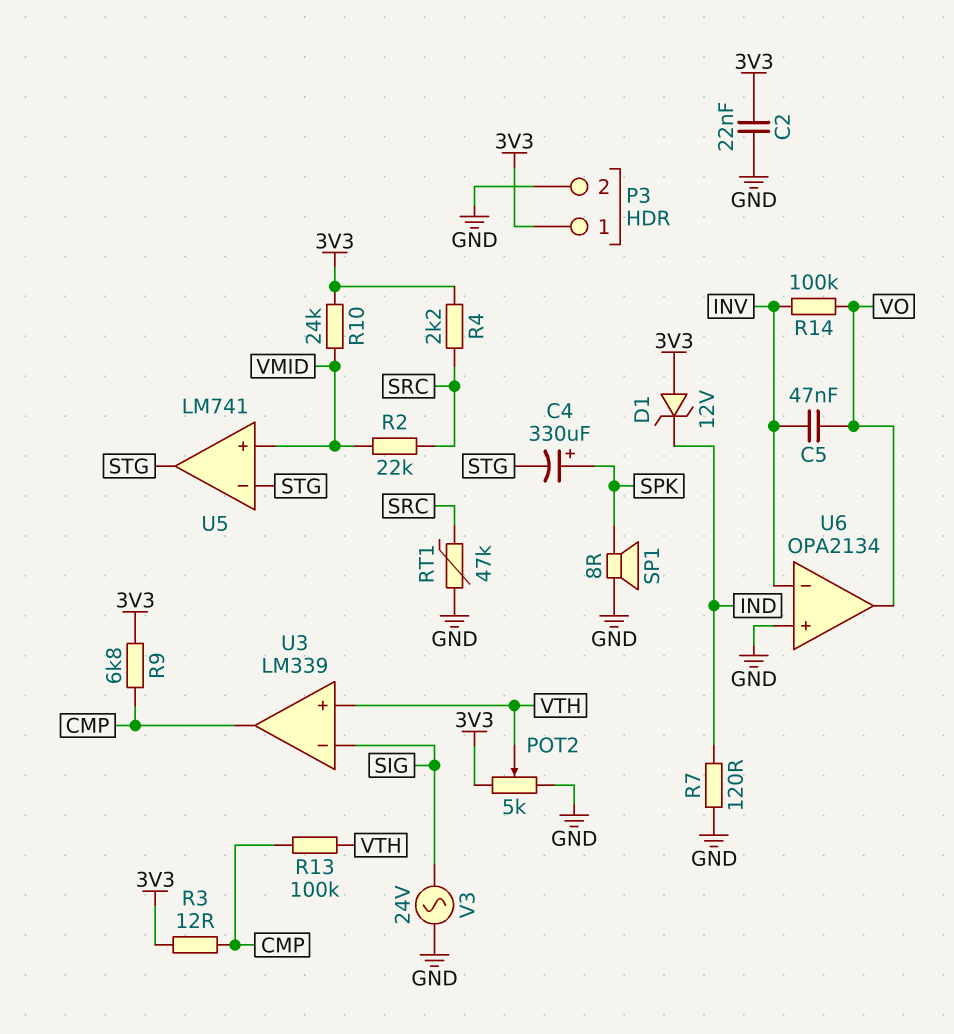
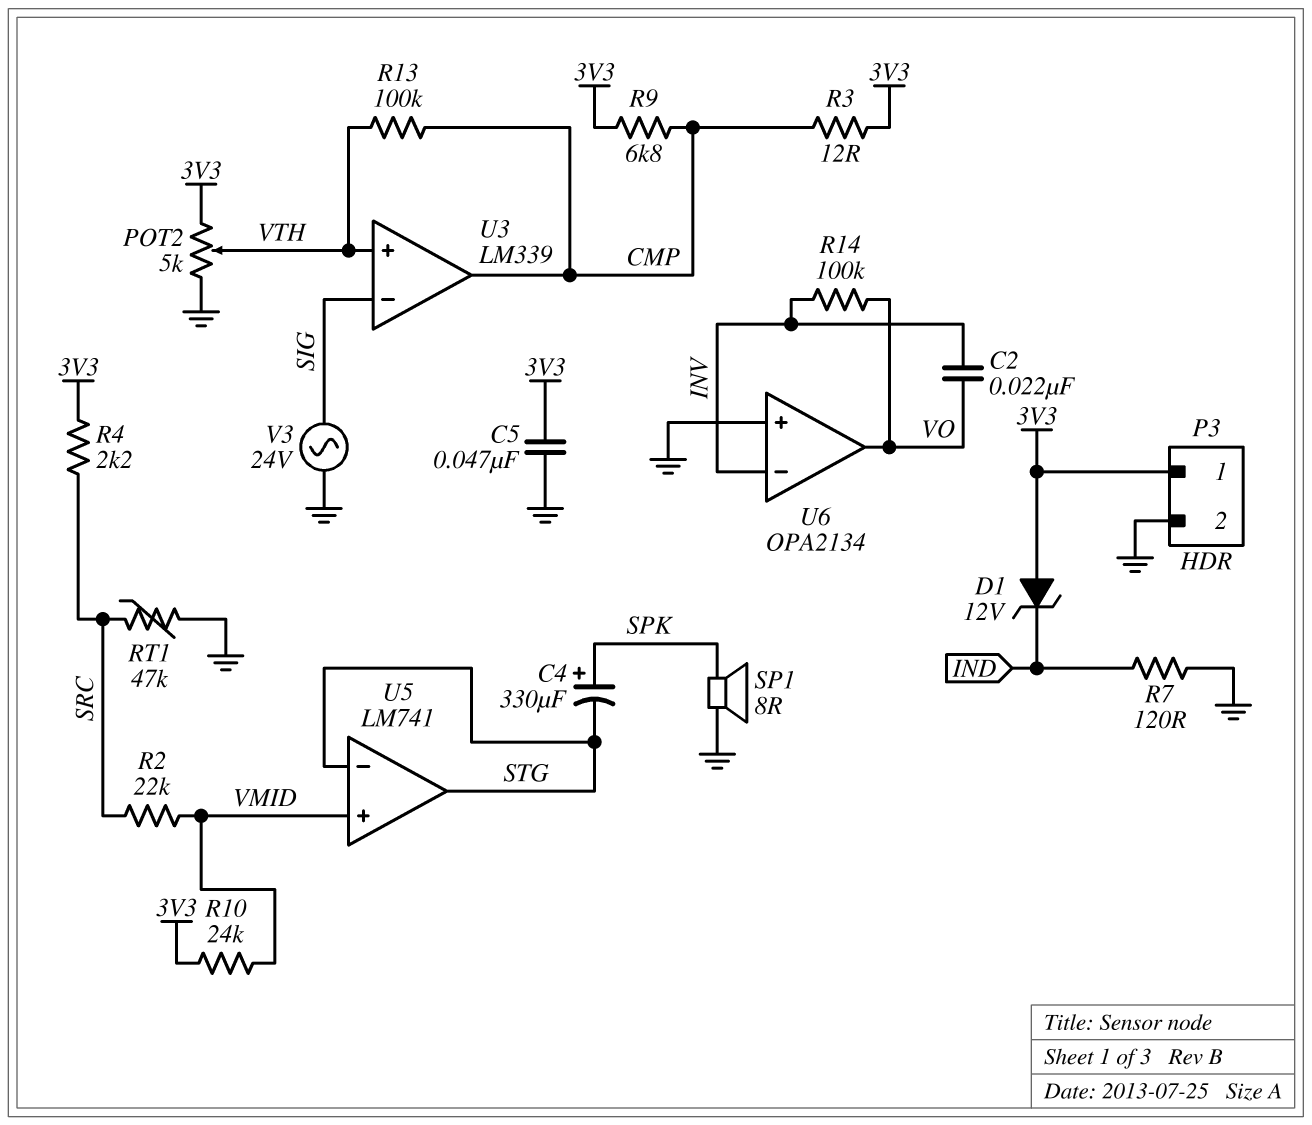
C2: 22nF (3V3, GND) -> 22nF (INV, VO)
C5: 47nF (INV, VO) -> 47nF (3V3, GND)

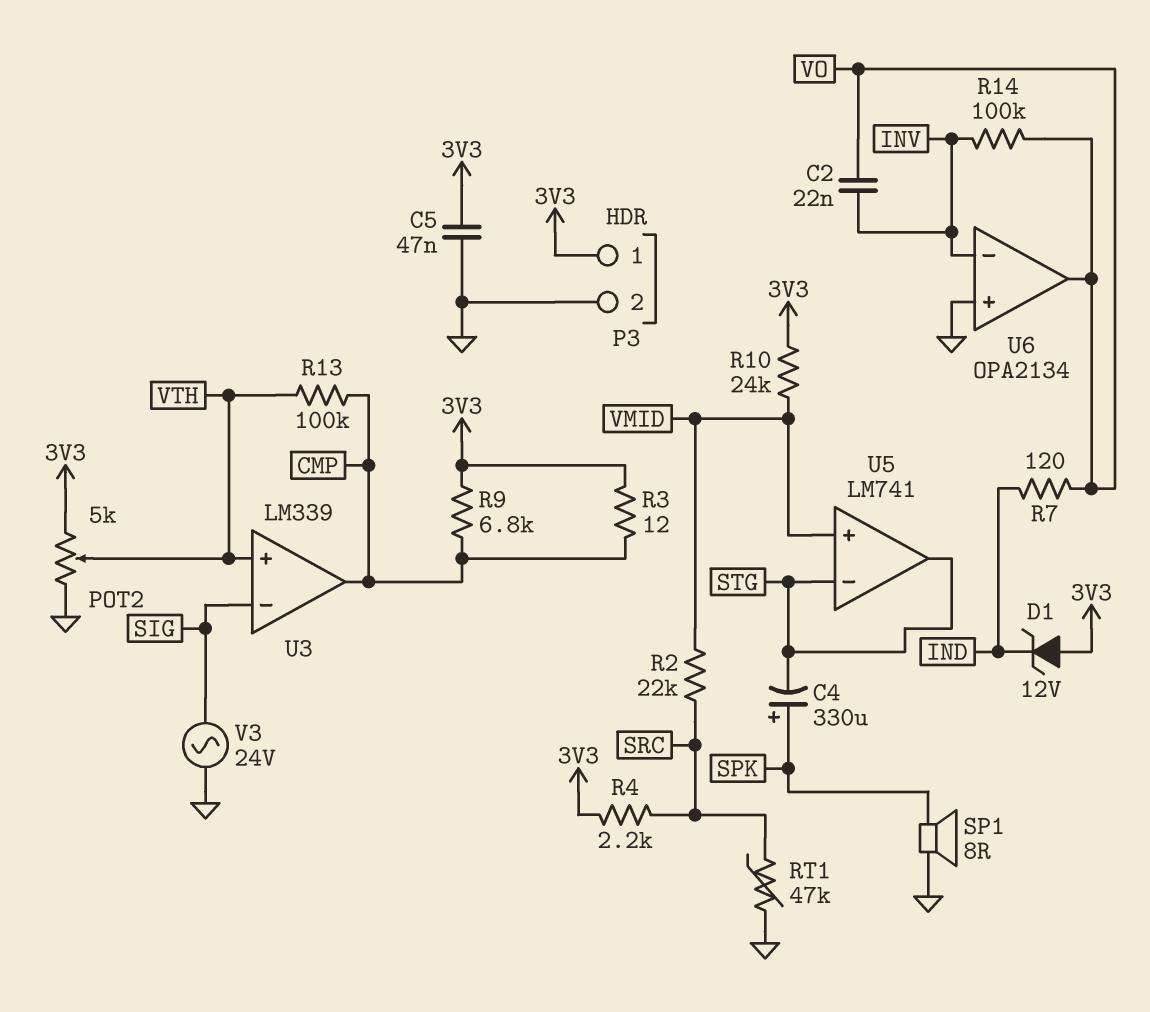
R7: 120 (GND, IND) -> 120 (IND, VO)

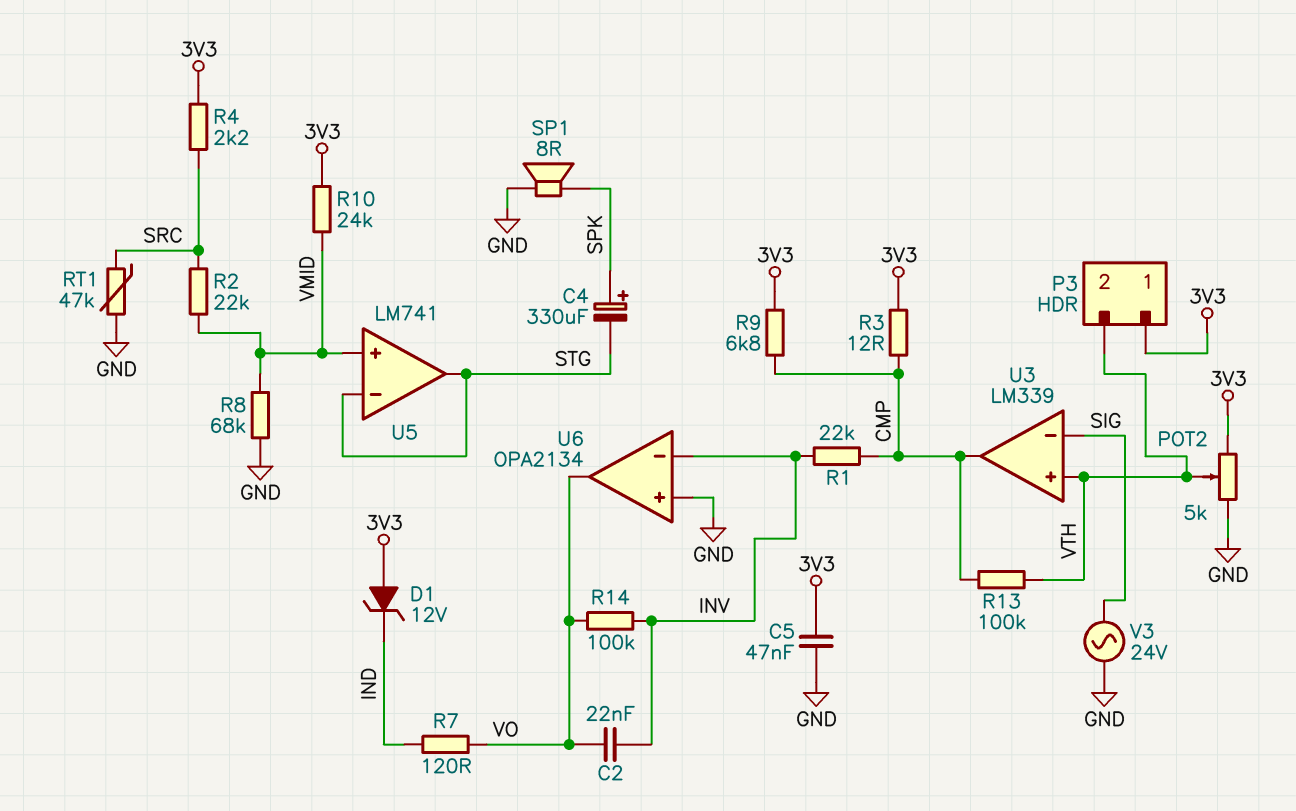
P3 pin 2: GND -> VTH
R1: none -> 22k (CMP, INV)
R8: none -> 68k (GND, VMID)

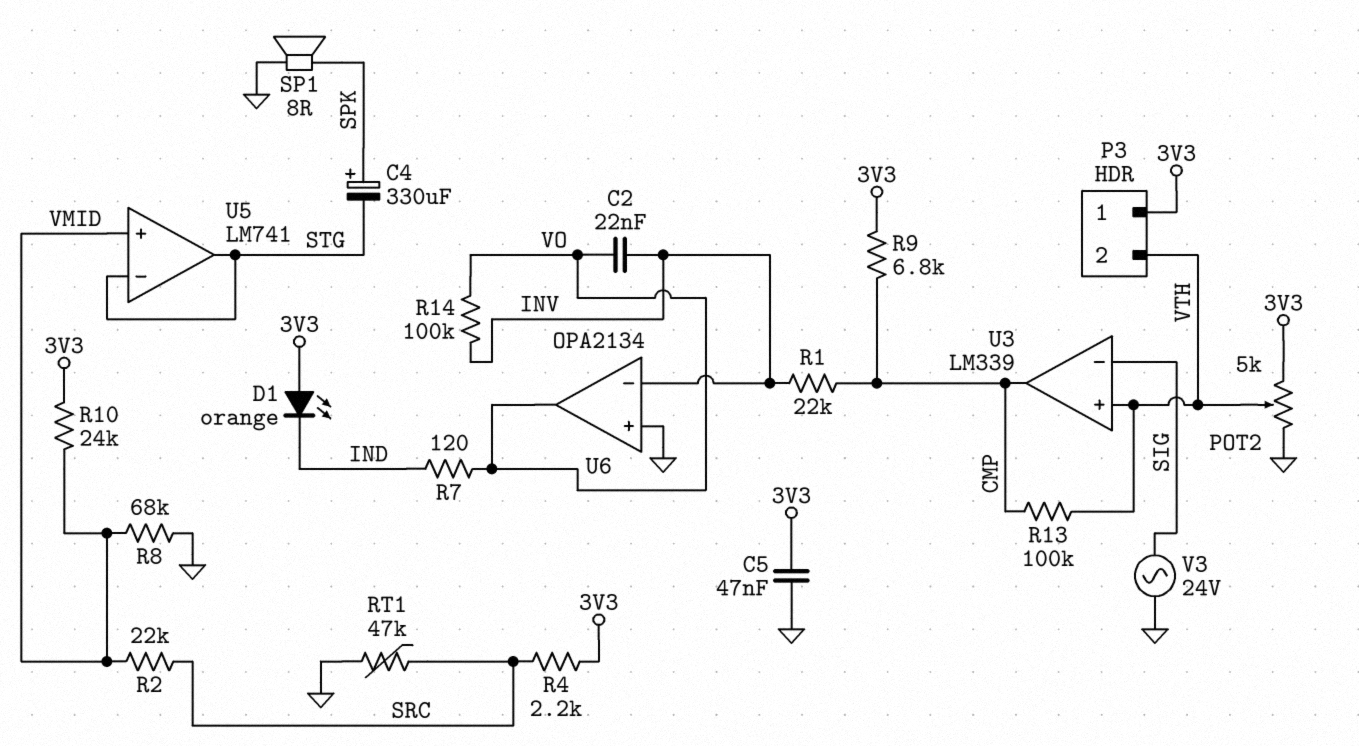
D1: zener 12V (A 3V3, K IND) -> LED orange (A 3V3, K IND)
R3: 12 (3V3, CMP) -> none

